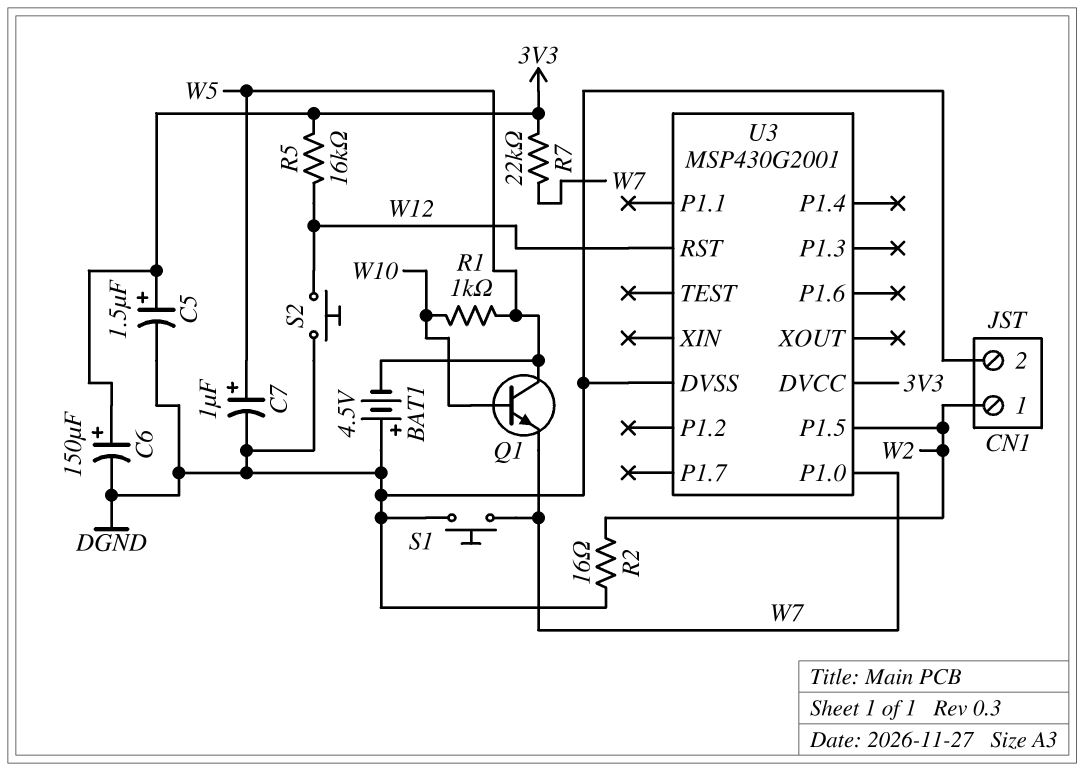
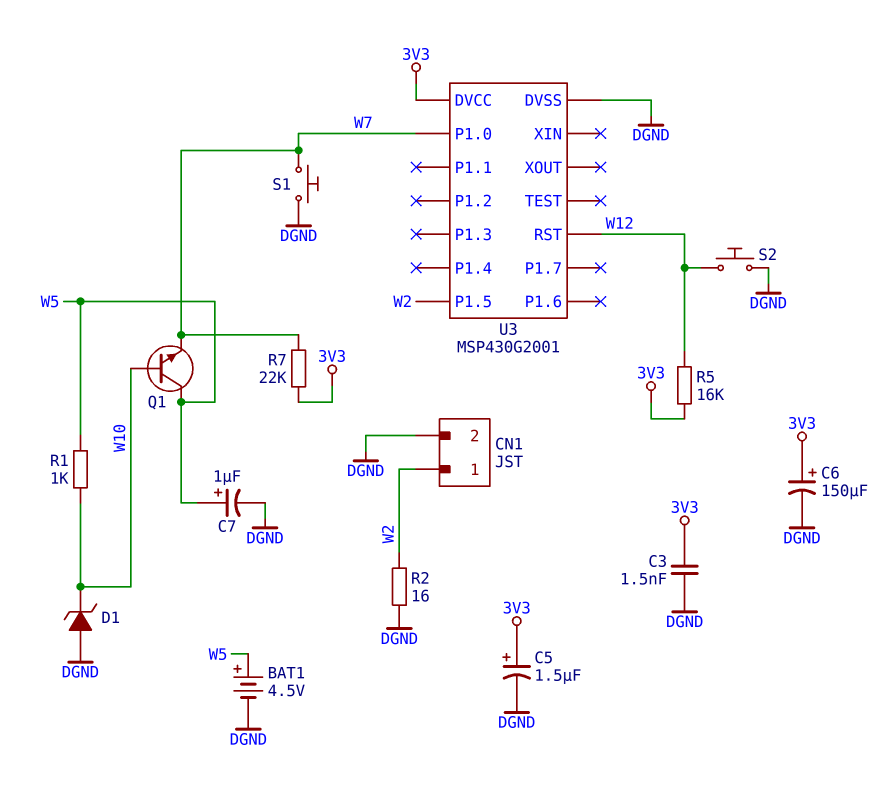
BAT1: 4.5V (plus DGND, minus W5) -> 4.5V (plus W5, minus DGND)
C3: none -> 1.5nF (3V3, DGND)
D1: none -> zener (A DGND, K W10)

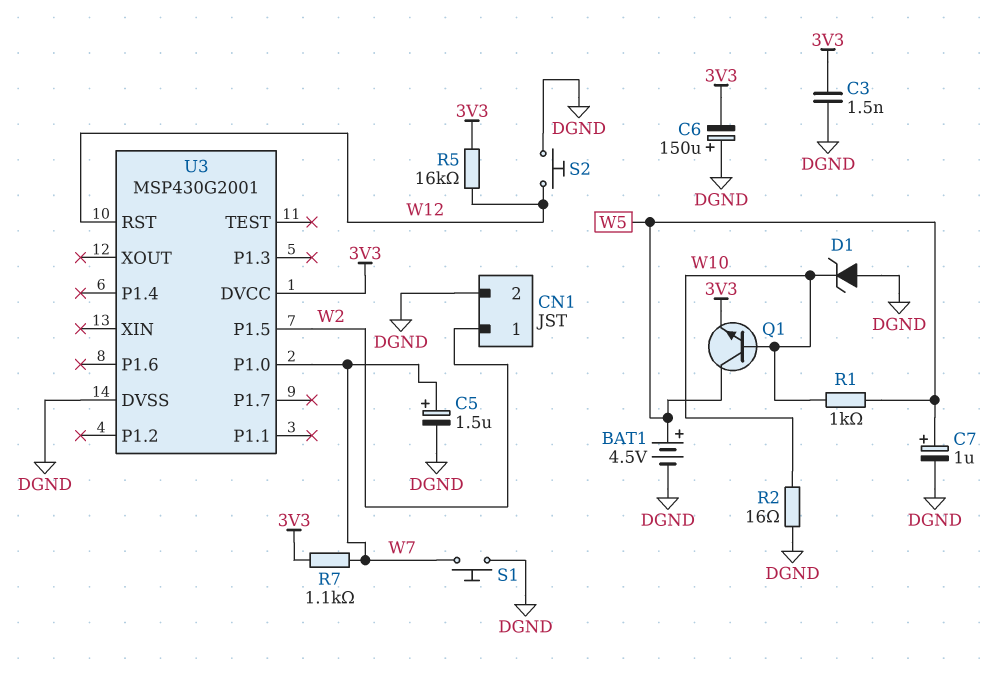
C5: 1.5uF (plus 3V3, minus DGND) -> 1.5uF (plus W7, minus DGND)
C6: 150uF (plus 3V3, minus DGND) -> 150uF (plus DGND, minus 3V3)
Q1: NPN (B W10, C W5, E W7) -> NPN (B W10, C W5, E 3V3)
R2: 16 (DGND, W2) -> 16 (DGND, W10)
R7: 22k (3V3, W7) -> 1.1k (3V3, W7)

